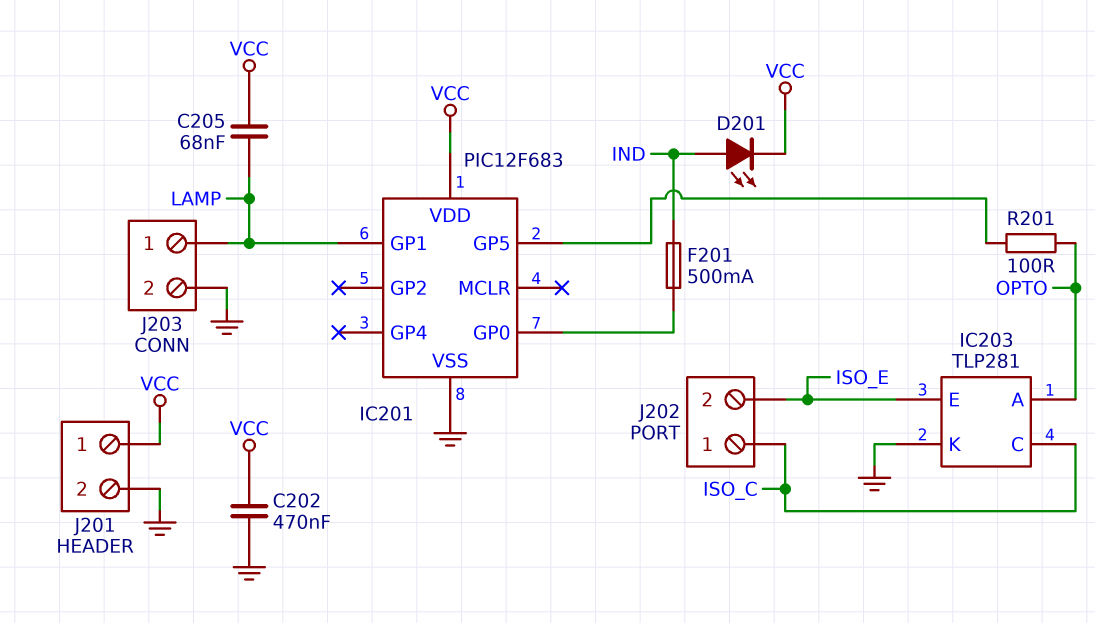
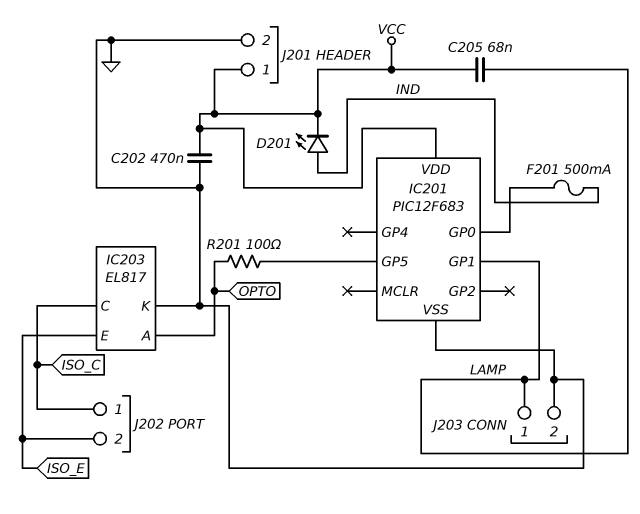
IC203: TLP281 -> EL817

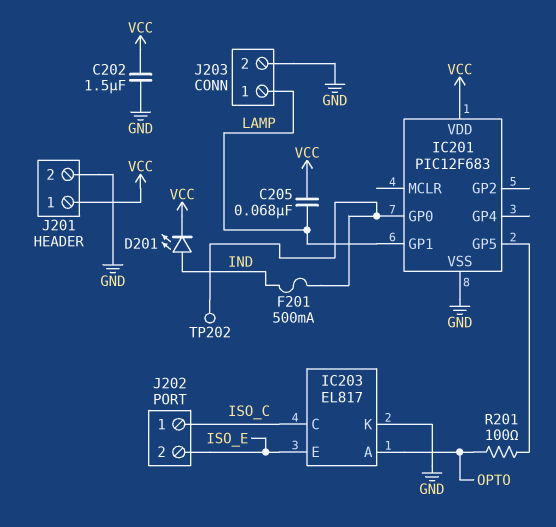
C202: 470nF (GND, VCC) -> 1.5uF (GND, VCC)
TP202: none -> test point (IC201/GP0)

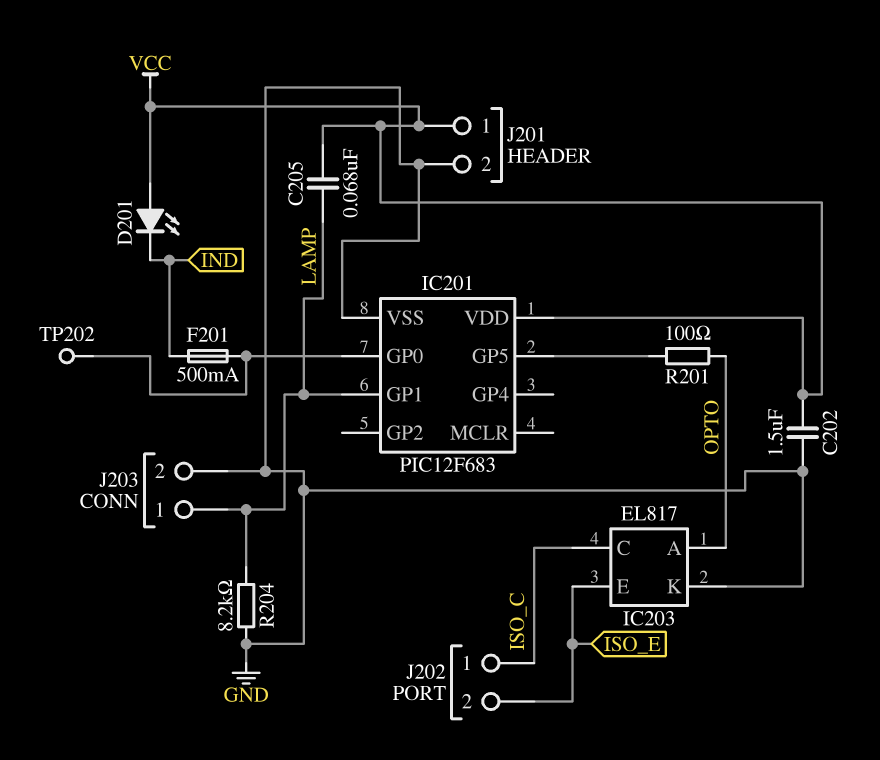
D201: LED (A IND, K VCC) -> LED (A VCC, K IND)
R204: none -> 8.2k (GND, LAMP)

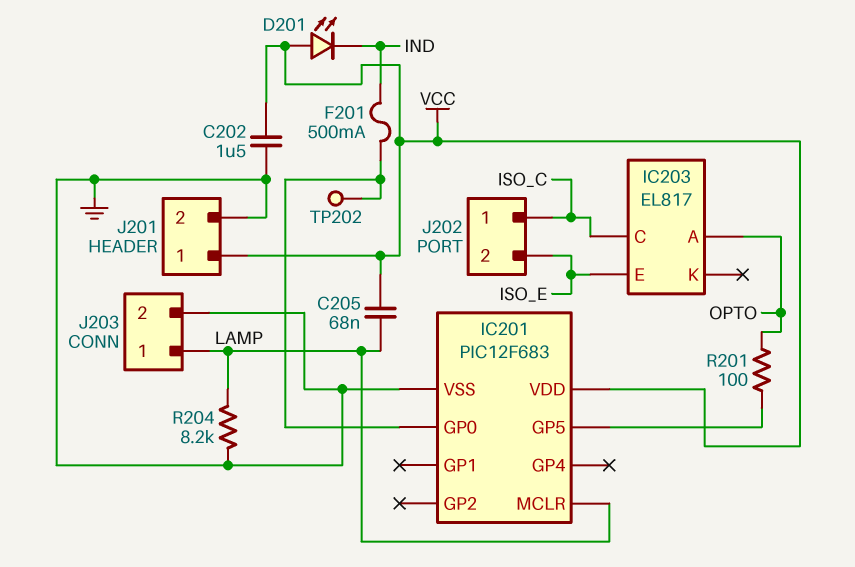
IC201 pin GP1: LAMP -> none
IC201 pin MCLR: none -> LAMP
IC203 pin K: GND -> none

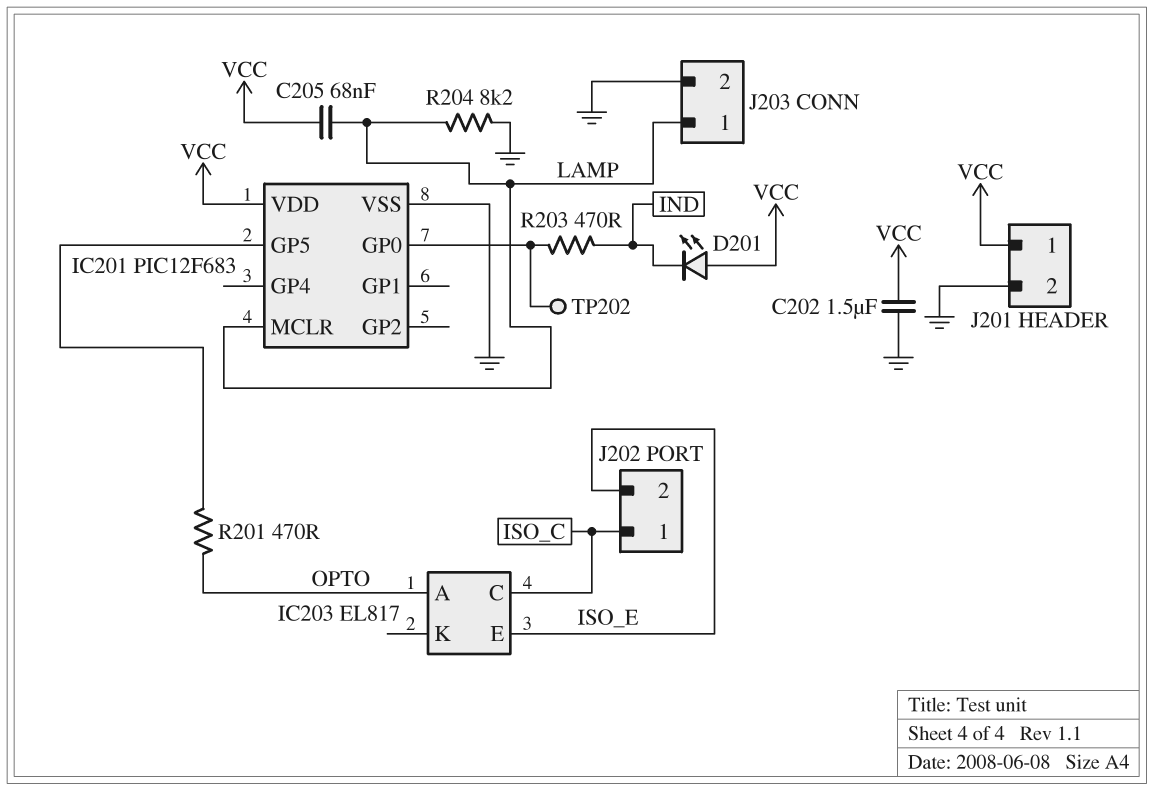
F201: 500mA (IC201/GP0, IND) -> none
R201: 100 (IC201/GP5, OPTO) -> 470 (IC201/GP5, OPTO)
R203: none -> 470 (IC201/GP0, IND)

